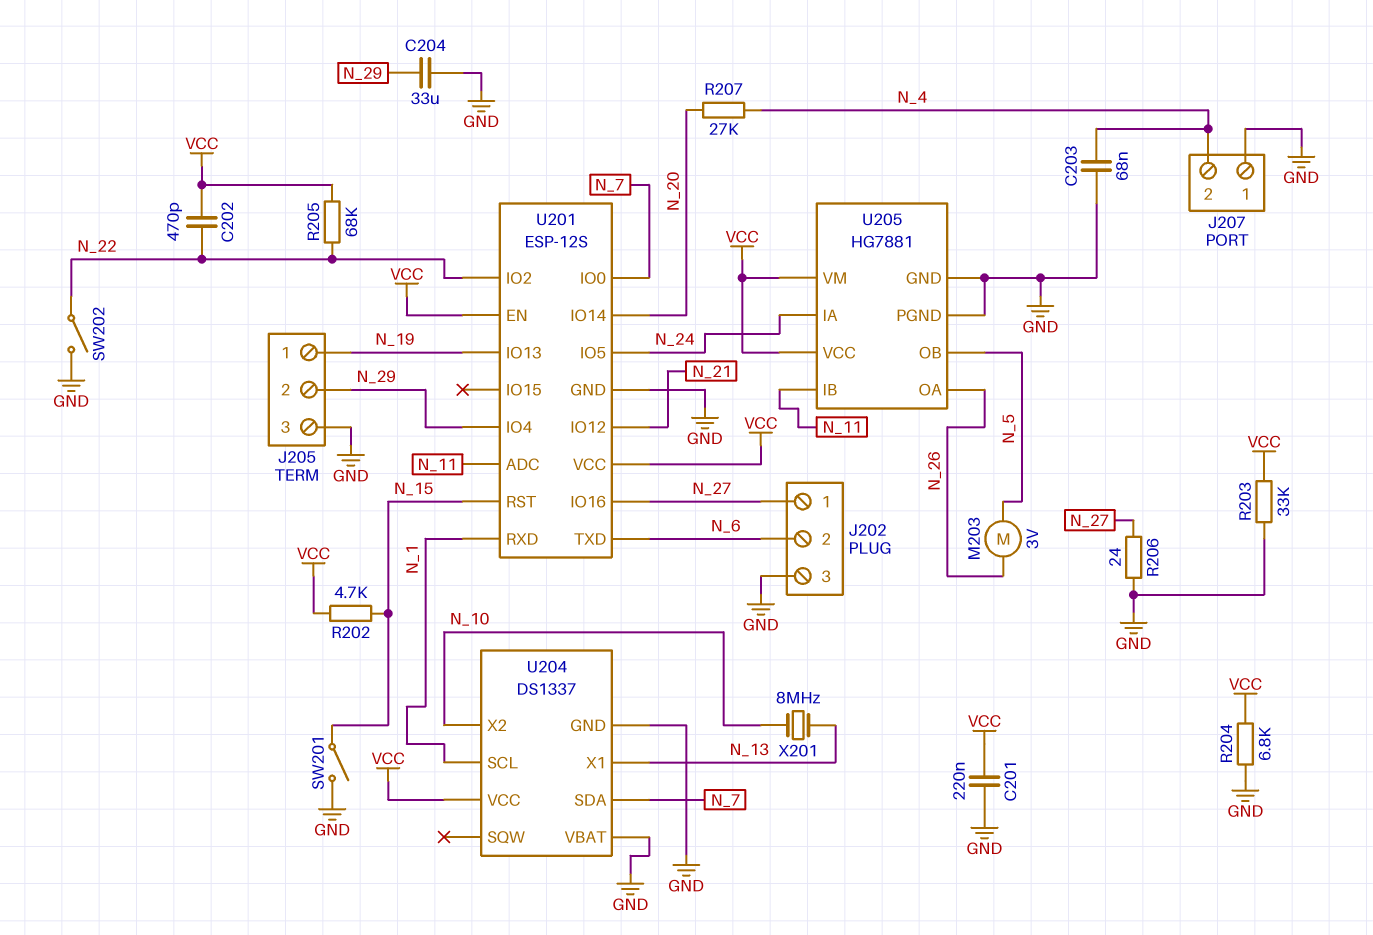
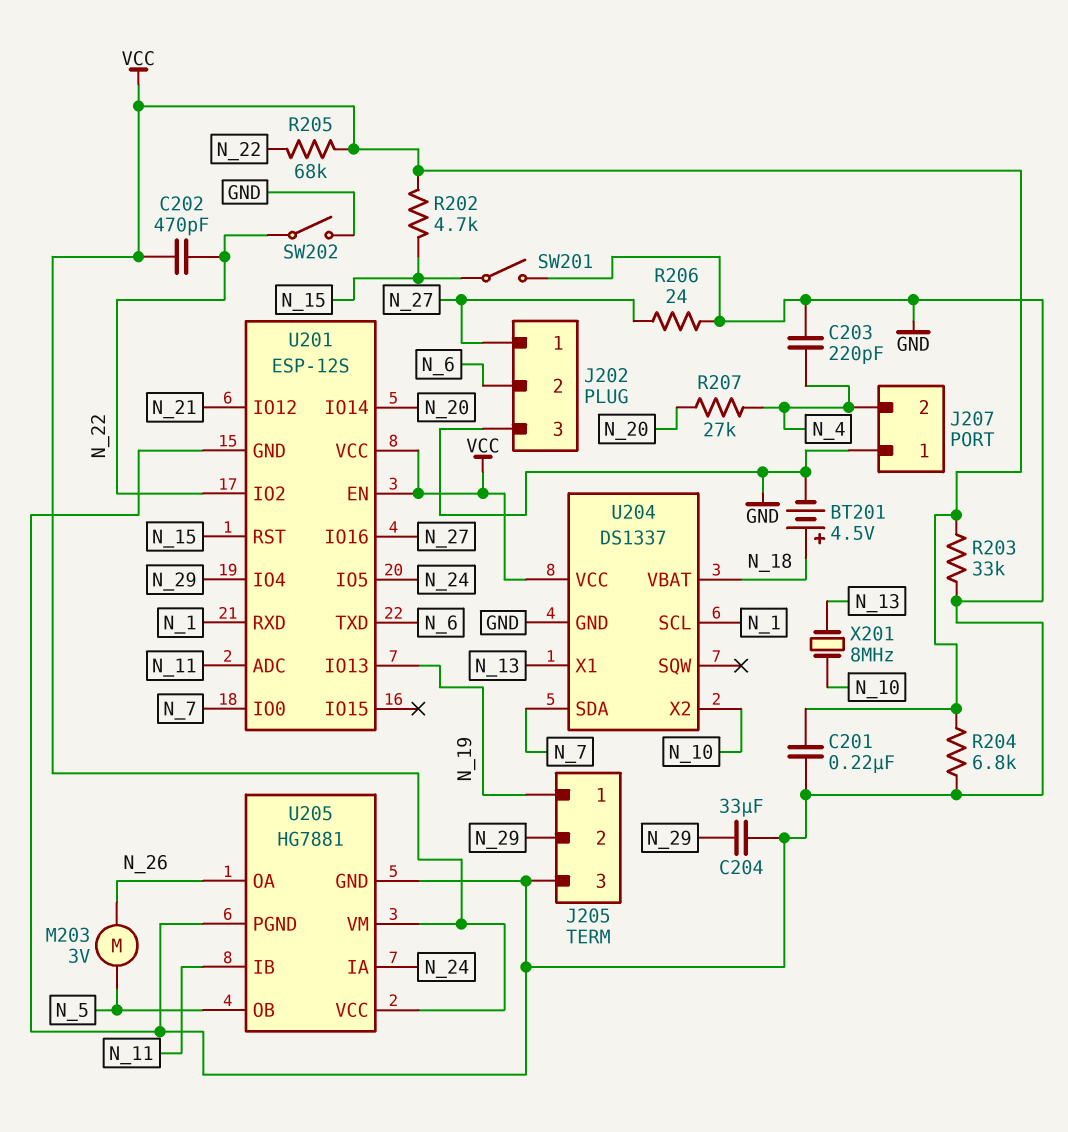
BT201: none -> 4.5V (plus N_18, minus GND)
C203: 68nF (GND, N_4) -> 220pF (GND, N_4)
U204 pin VBAT: GND -> N_18

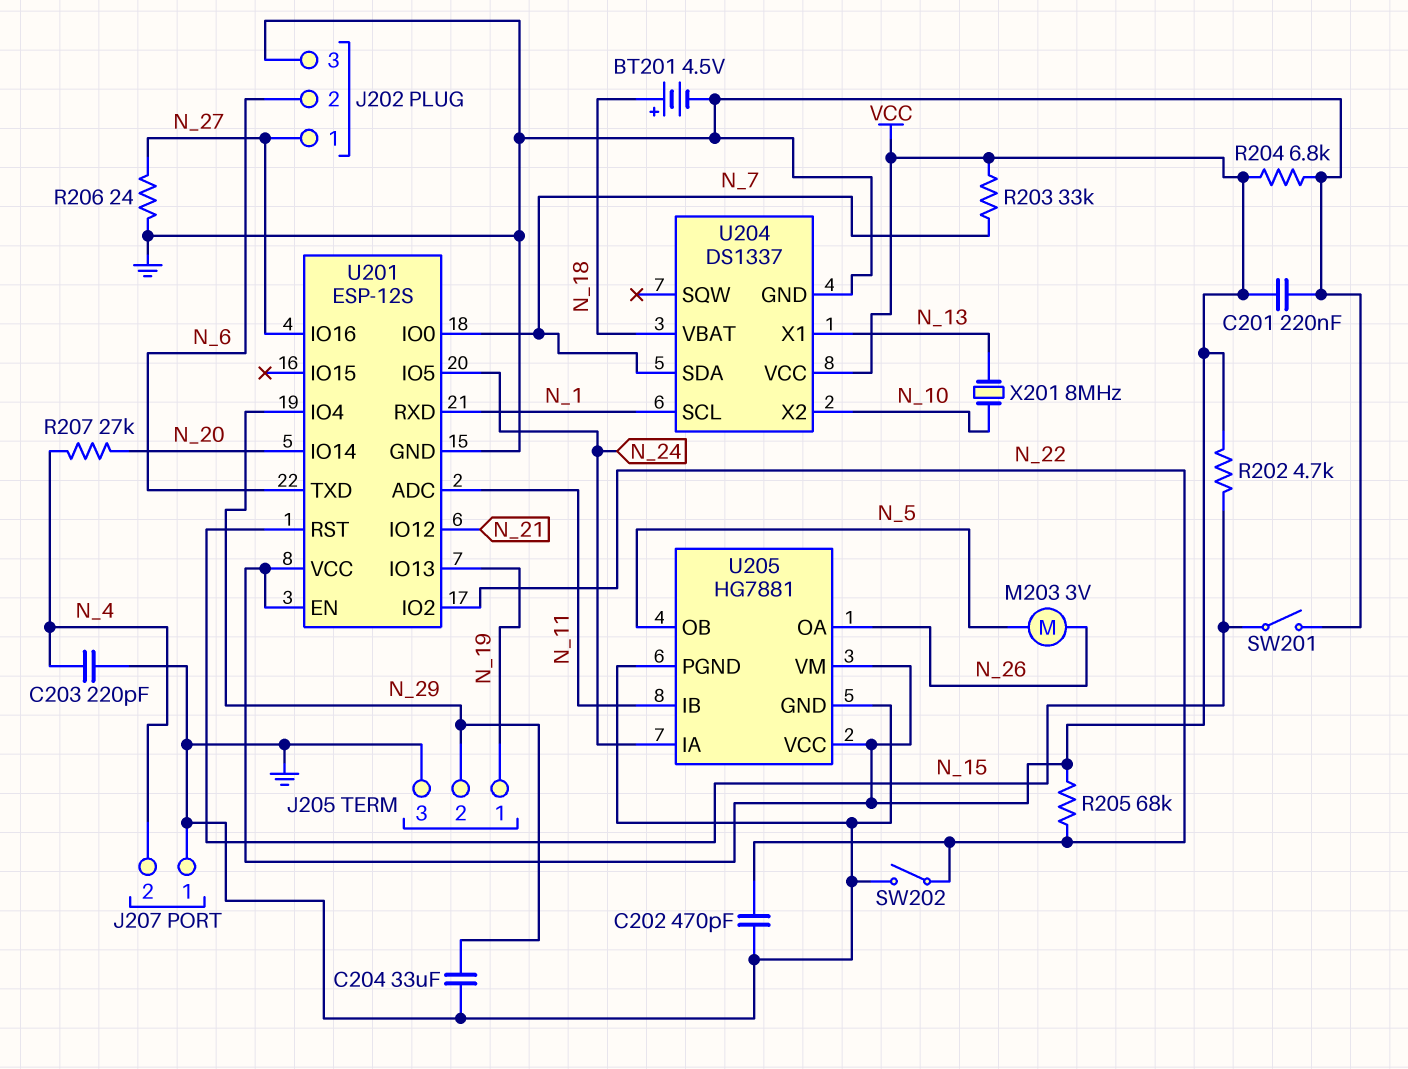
C202: 470pF (N_22, VCC) -> 470pF (GND, N_22)
R203: 33k (GND, VCC) -> 33k (N_7, VCC)

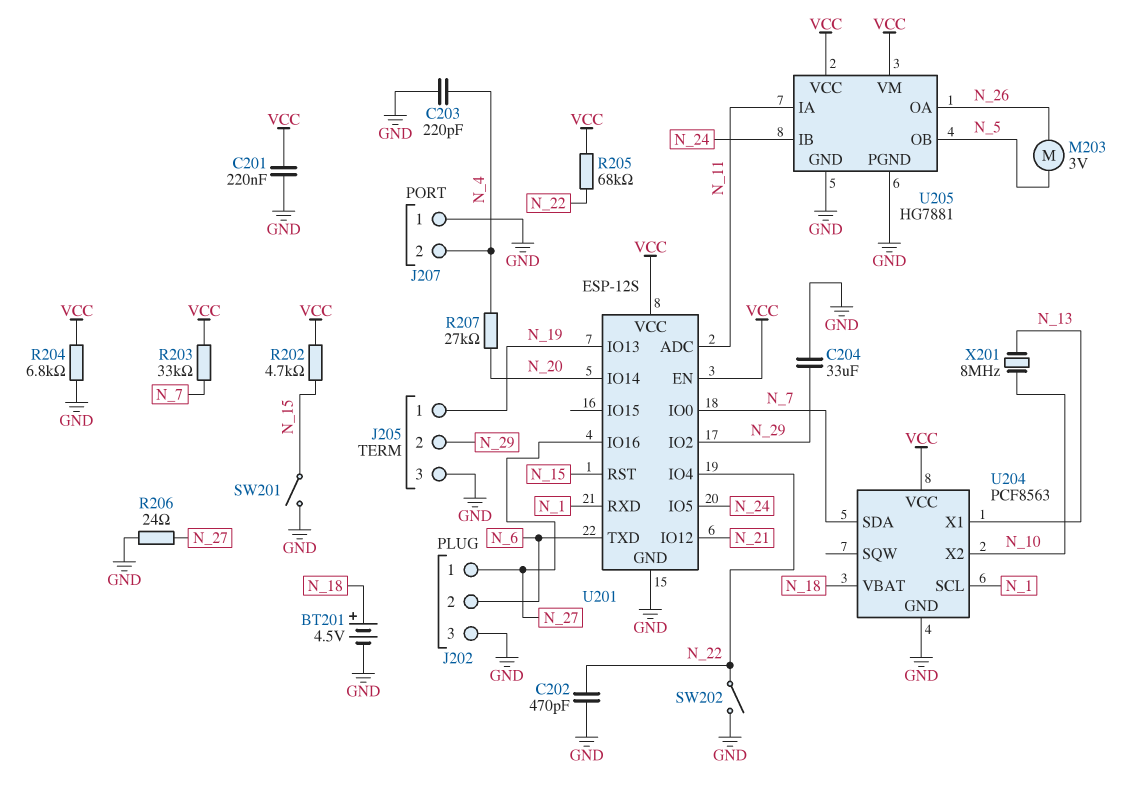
U201 pin IO2: N_22 -> N_29
U201 pin IO4: N_29 -> N_22
U204: DS1337 -> PCF8563
U205 pin IA: N_24 -> N_11
U205 pin IB: N_11 -> N_24

